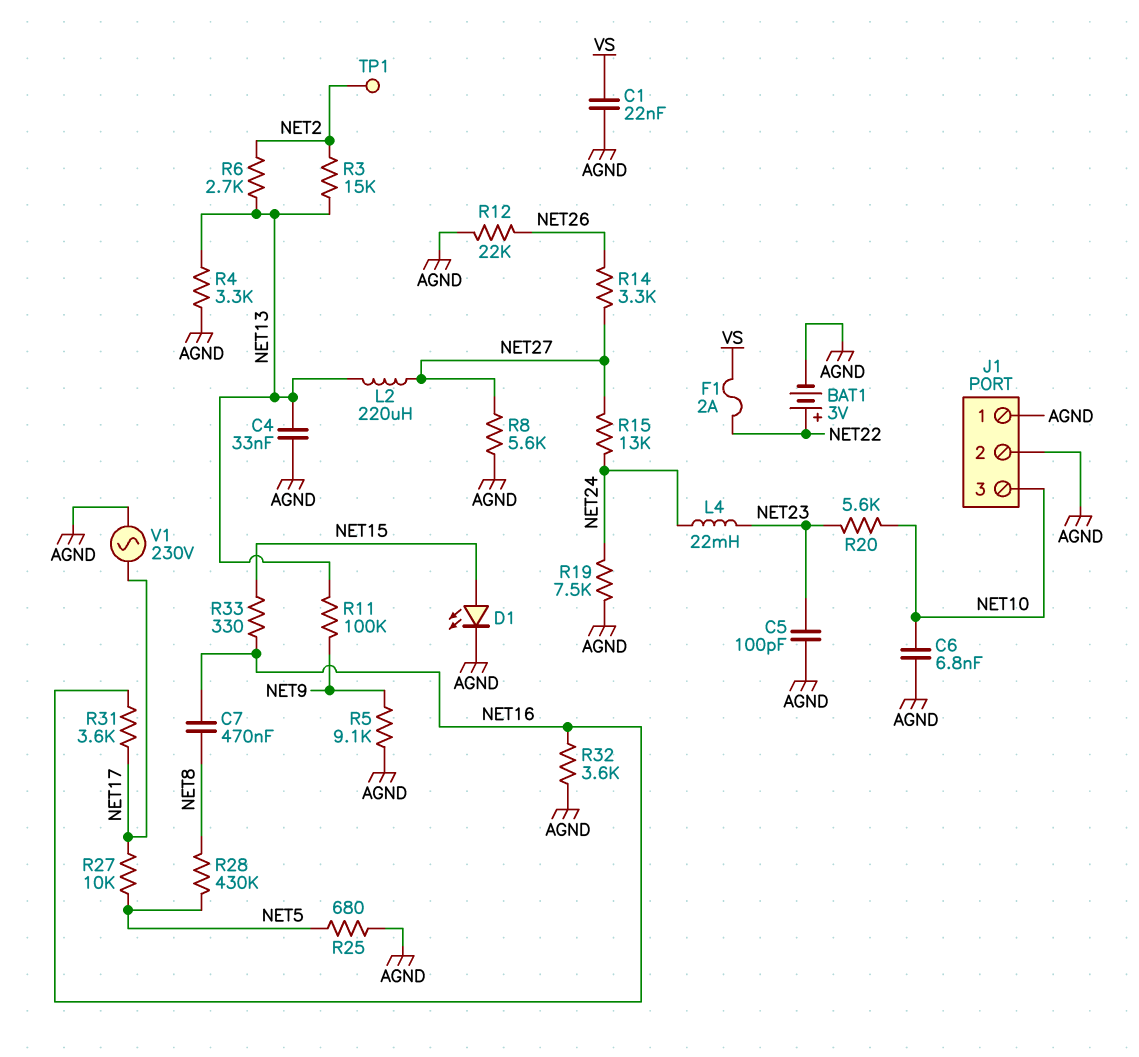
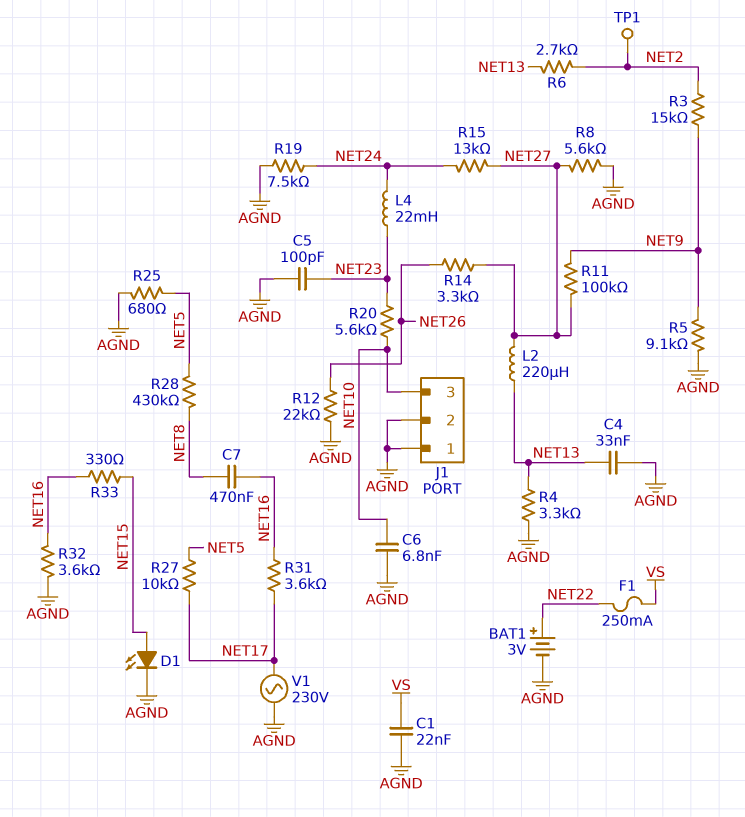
F1: 2A (NET22, VS) -> 250mA (NET22, VS)
R3: 15k (NET2, NET13) -> 15k (NET2, NET9)
R11: 100k (NET9, NET13) -> 100k (NET9, NET27)

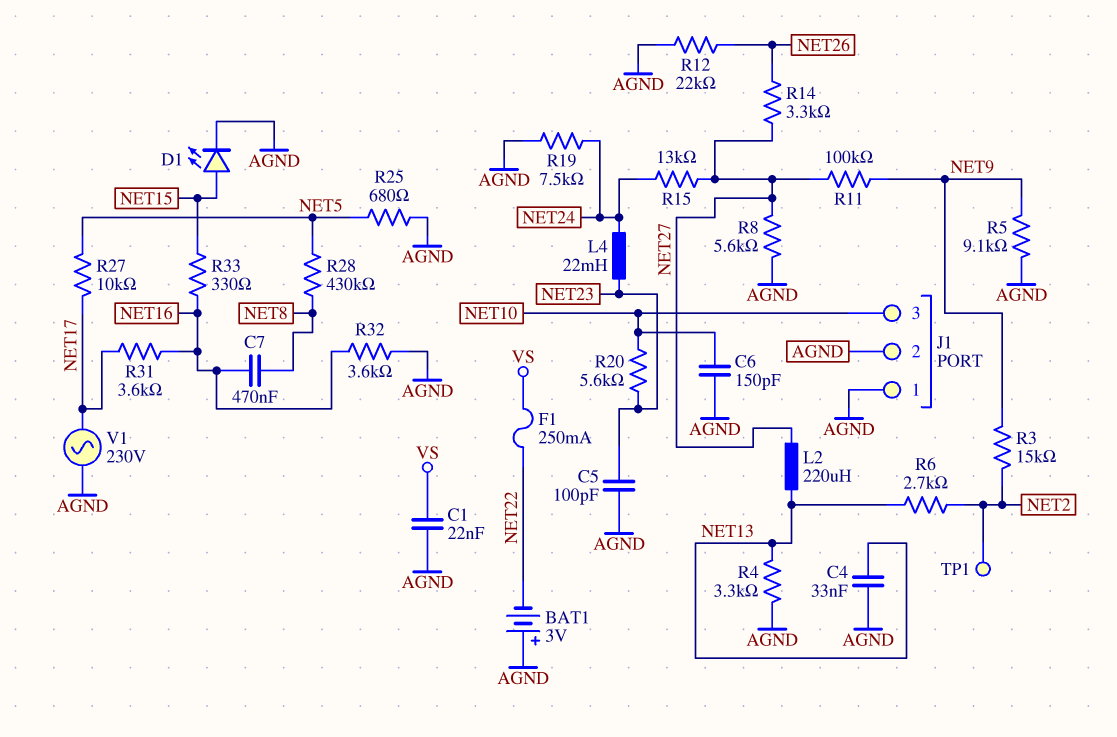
BAT1: 3V (plus NET22, minus AGND) -> 3V (plus AGND, minus NET22)
C6: 6.8nF (AGND, NET10) -> 150pF (AGND, NET10)

